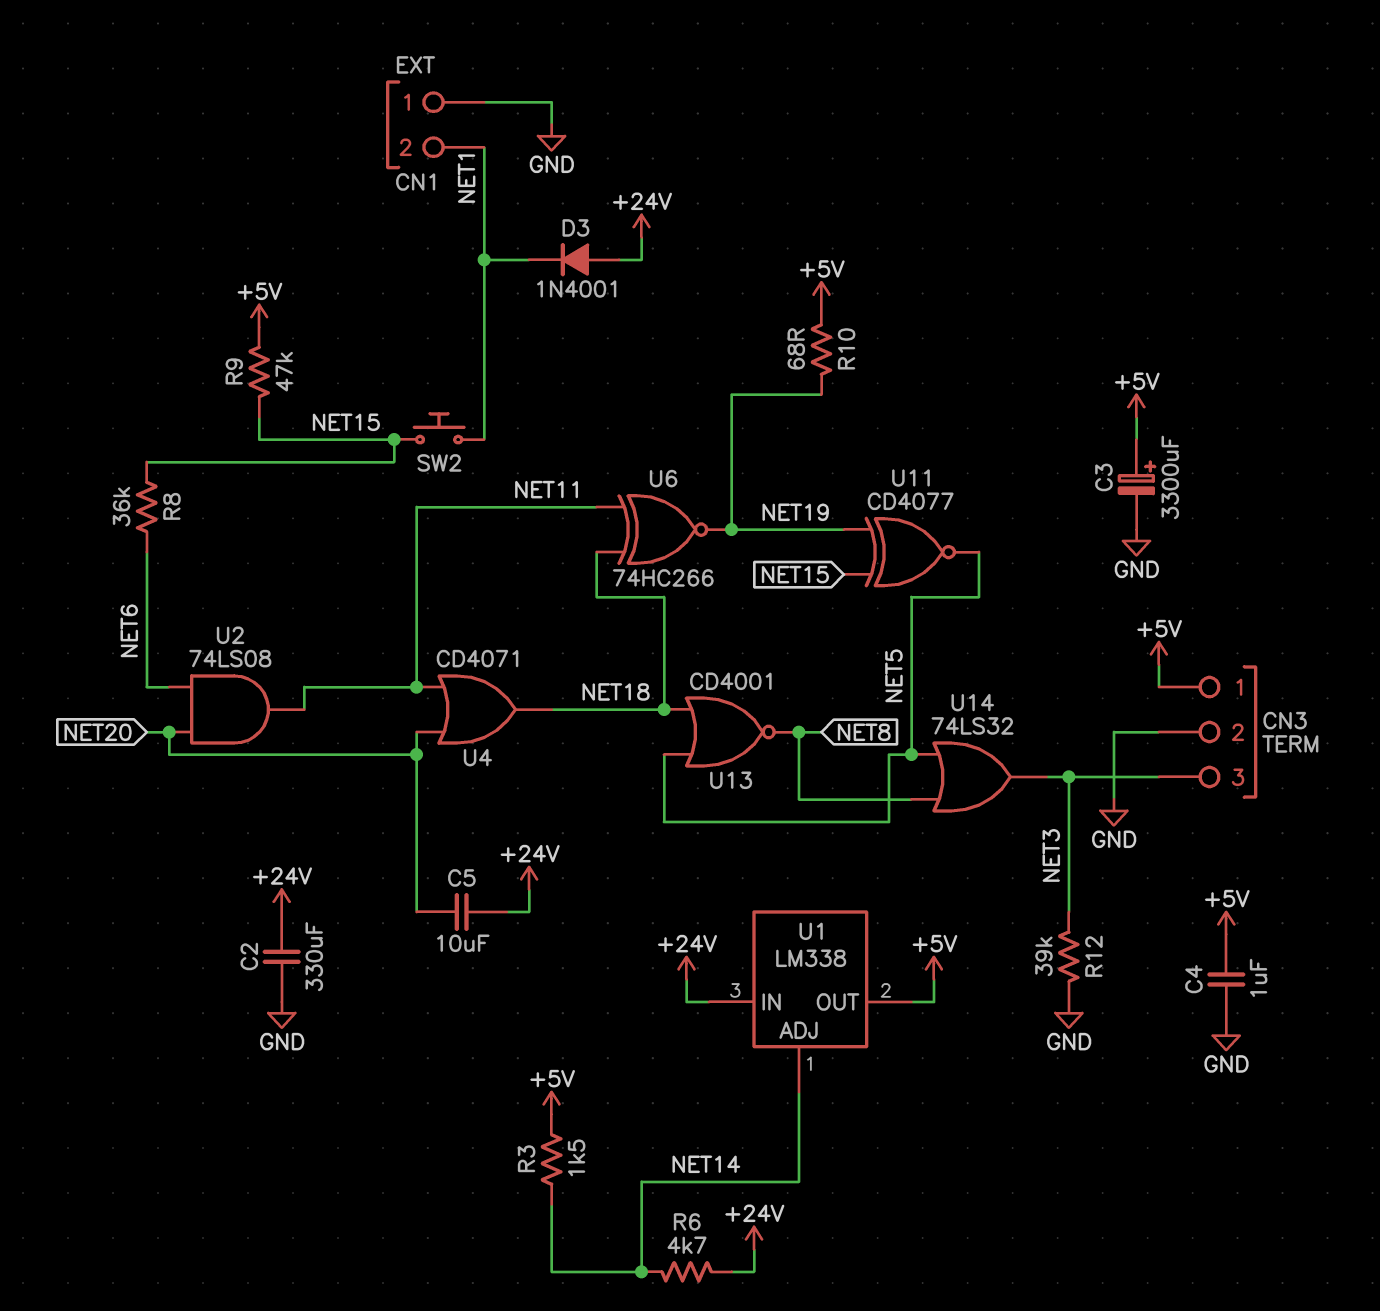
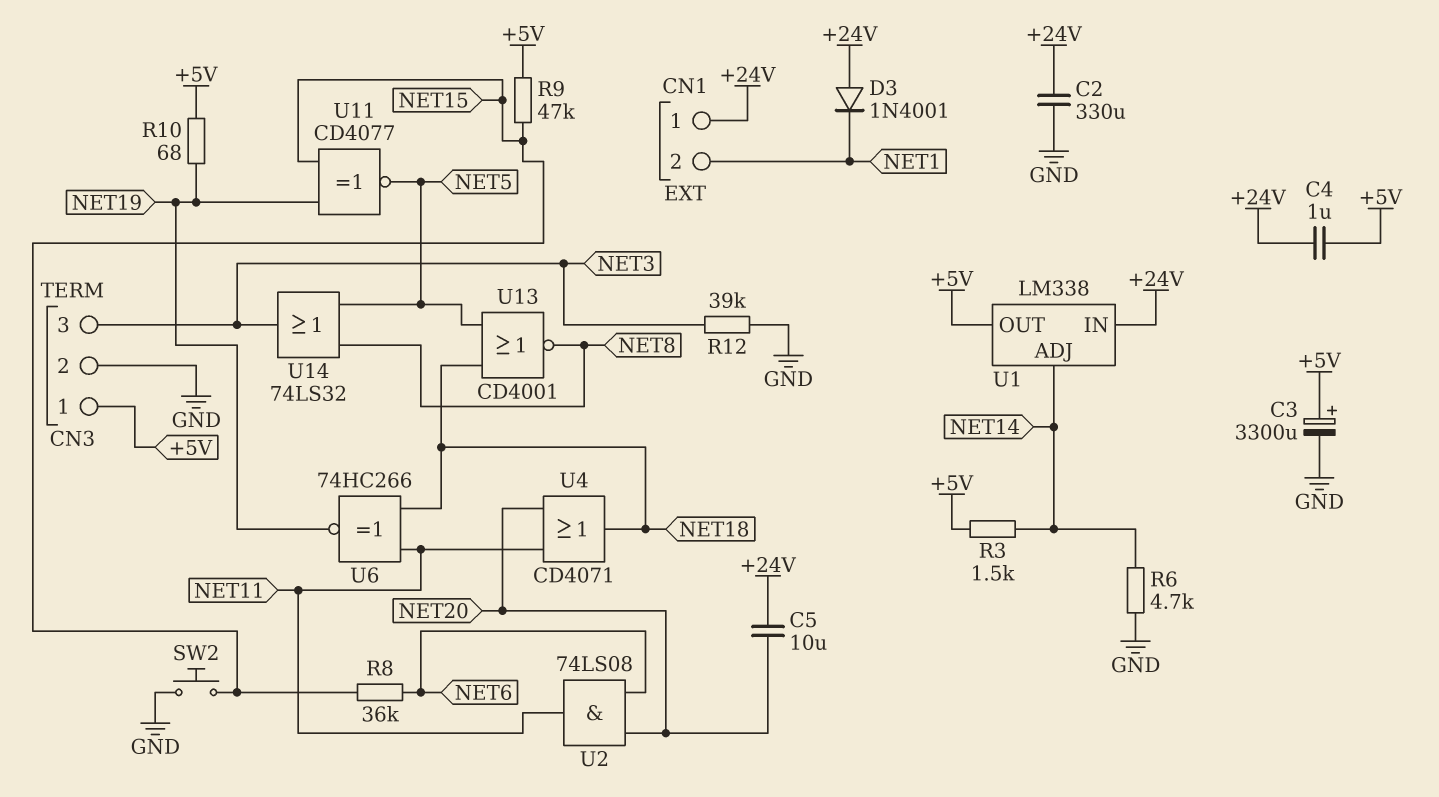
C4: 1uF (+5V, GND) -> 1uF (+5V, +24V)
CN1 pin 1: GND -> +24V
R6: 4.7k (+24V, NET14) -> 4.7k (GND, NET14)
SW2: button (NET1, NET15) -> button (GND, NET15)

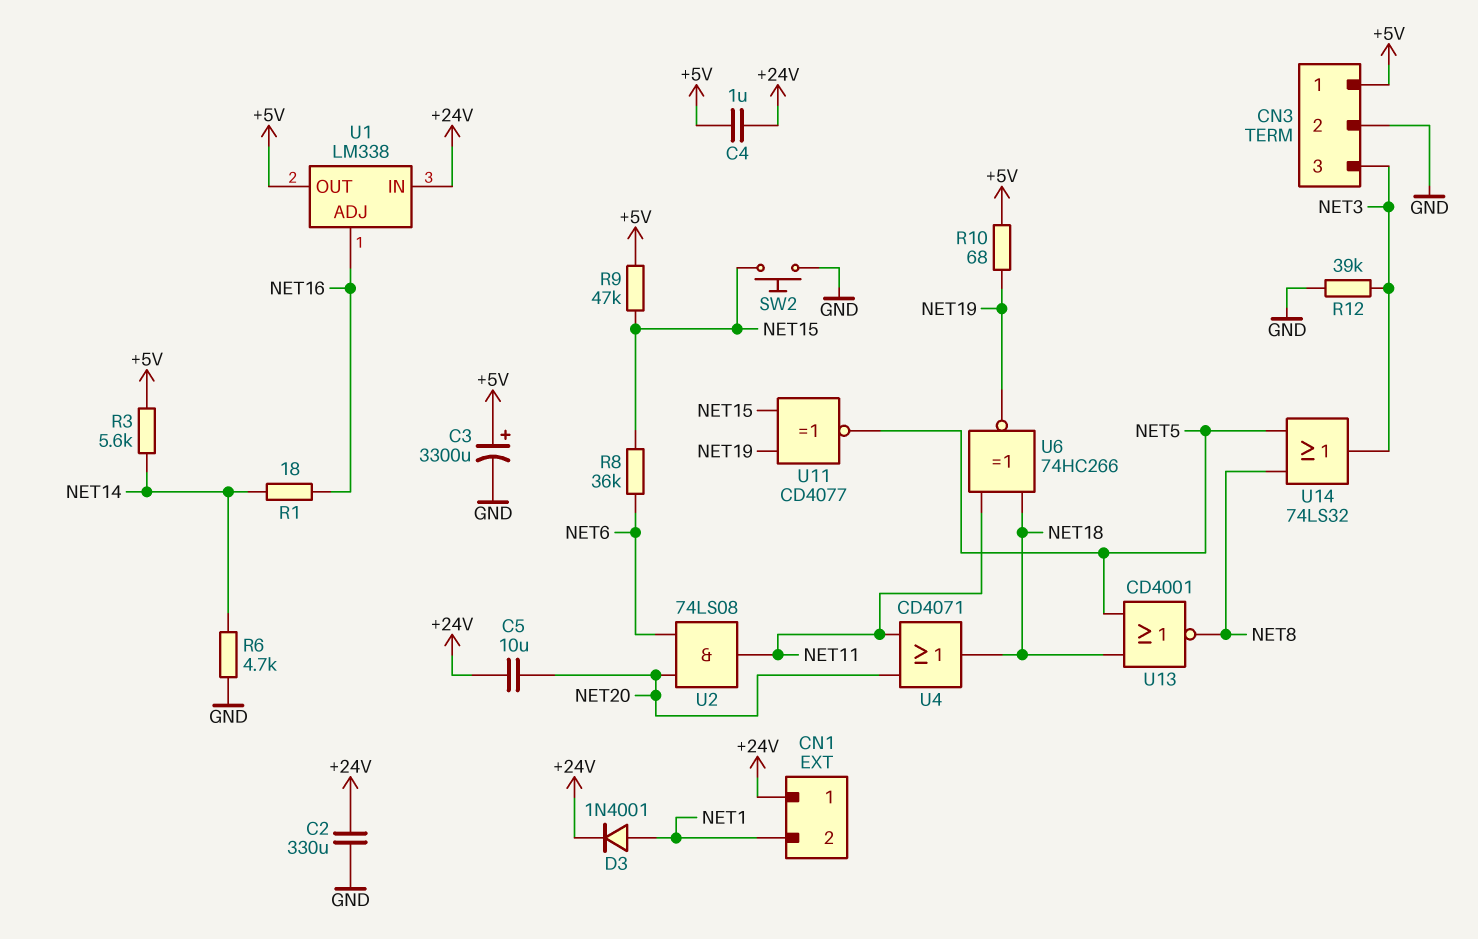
D3: diode 1N4001 (A +24V, K NET1) -> diode 1N4001 (A NET1, K +24V)
R1: none -> 18 (NET14, NET16)
R3: 1.5k (+5V, NET14) -> 5.6k (+5V, NET14)
U1 pin ADJ: NET14 -> NET16

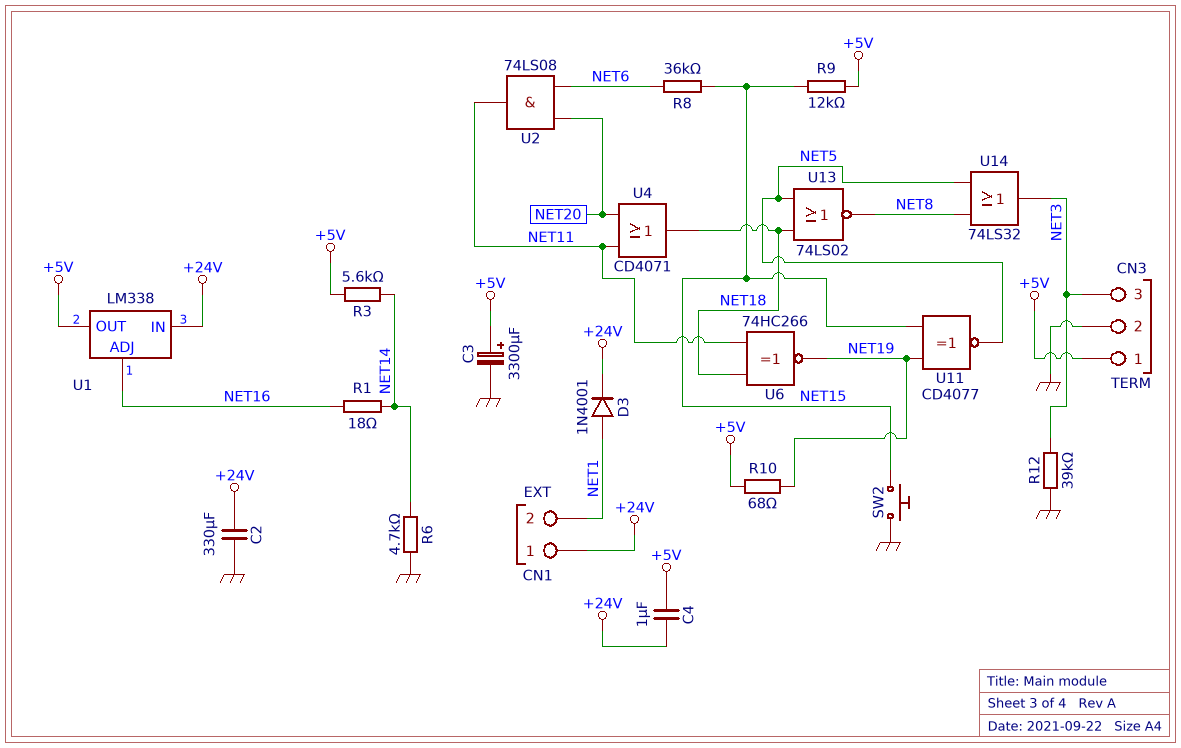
C5: 10uF (+24V, NET20) -> none
R9: 47k (+5V, NET15) -> 12k (+5V, NET15)
U13: NOR CD4001 (in NET5, in NET18, out NET8) -> NOR 74LS02 (in NET5, in NET18, out NET8)

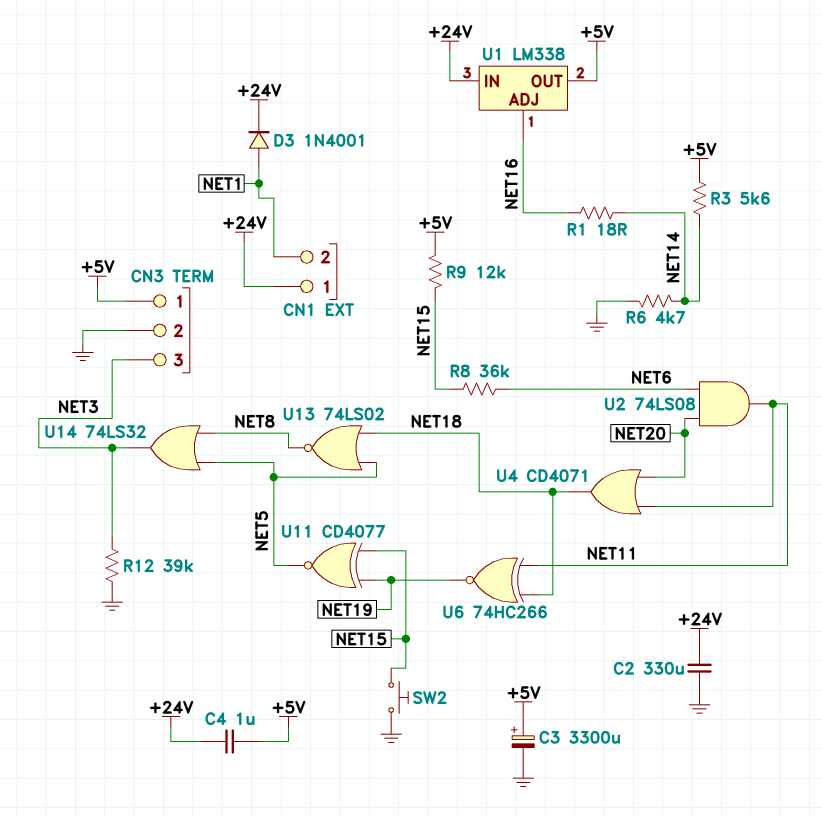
R10: 68 (+5V, NET19) -> none

